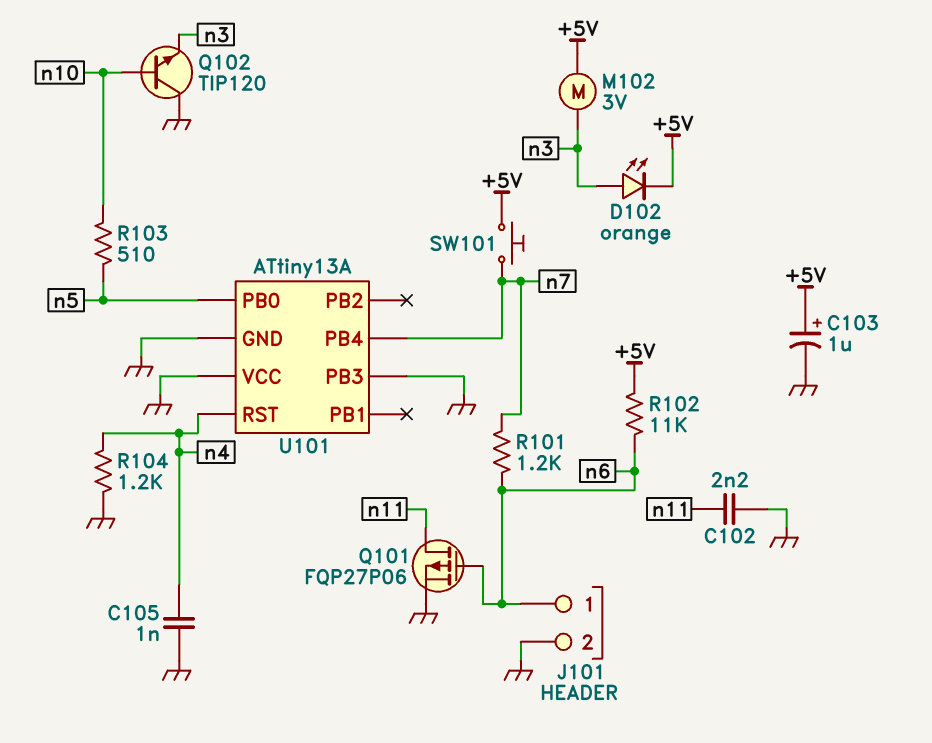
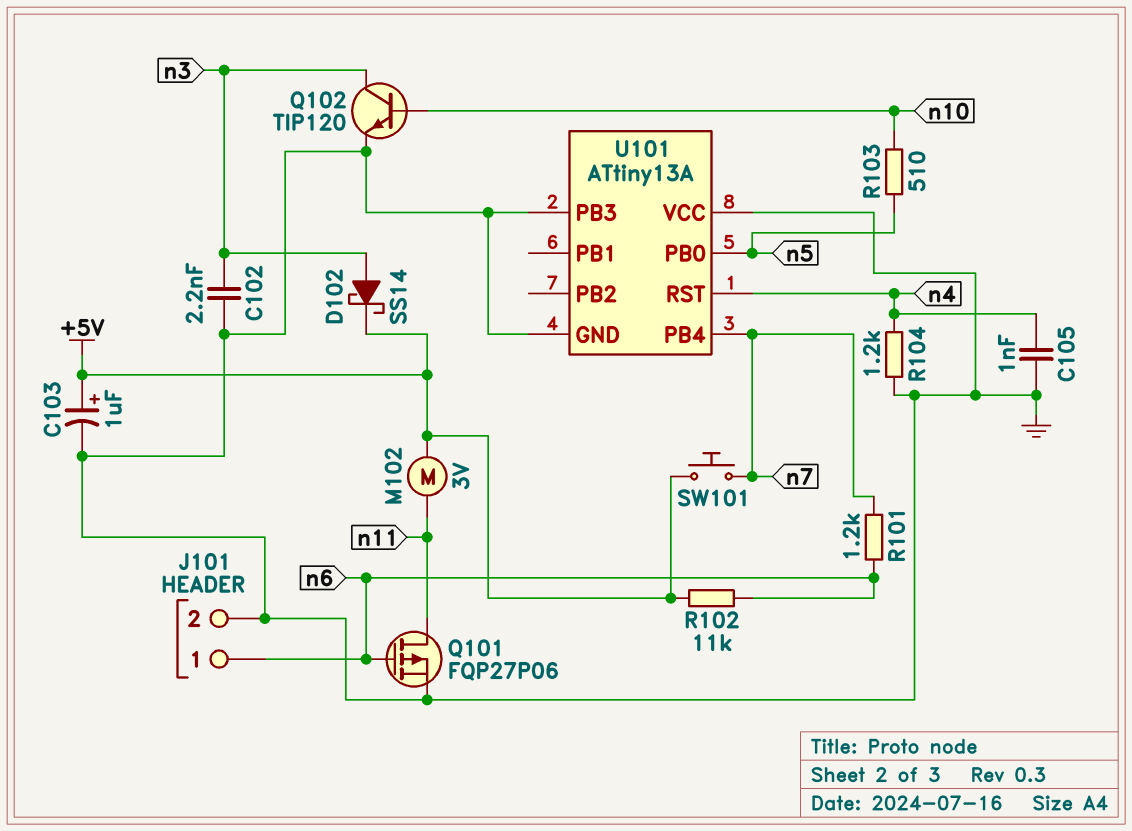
C102: 2.2nF (GND, n11) -> 2.2nF (GND, n3)
D102: LED orange (A n3, K +5V) -> schottky SS14 (A n3, K +5V)
M102: motor 3V (+5V, n3) -> motor 3V (+5V, n11)
Q102: NPN TIP120 (B n10, C GND, E n3) -> NPN TIP120 (B n10, C n3, E GND)

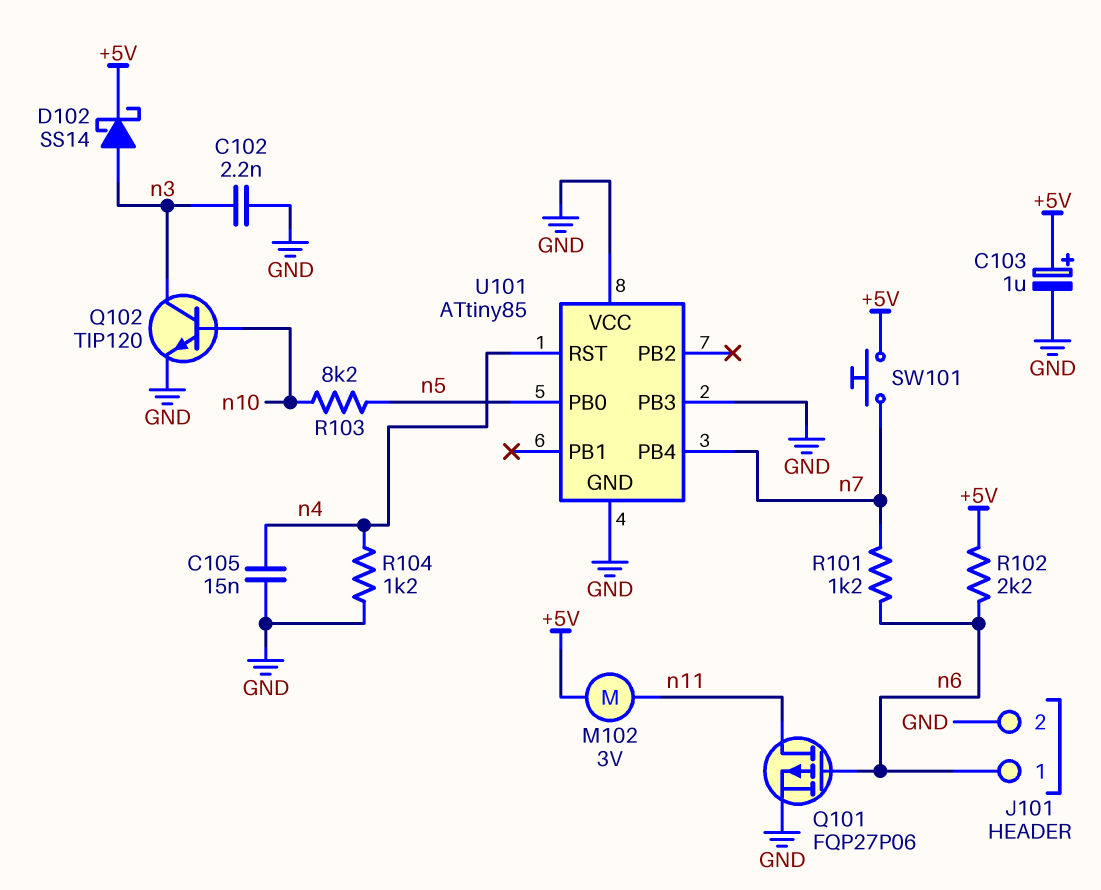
C105: 1nF (GND, n4) -> 15nF (GND, n4)
R102: 11k (+5V, n6) -> 2.2k (+5V, n6)
R103: 510 (n5, n10) -> 8.2k (n5, n10)
U101: ATtiny13A -> ATtiny85

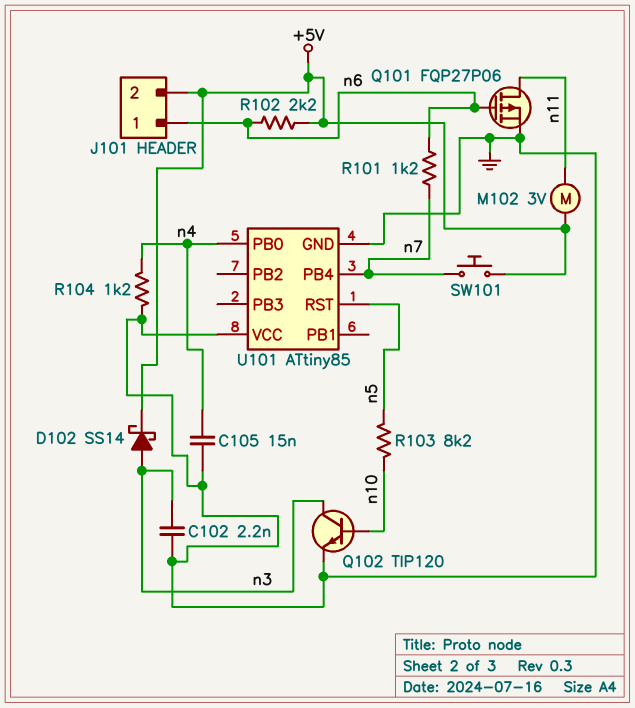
C103: 1uF (plus +5V, minus GND) -> none
J101 pin 2: GND -> +5V
U101 pin PB0: n5 -> n4
U101 pin PB3: GND -> none
U101 pin RST: n4 -> n5

